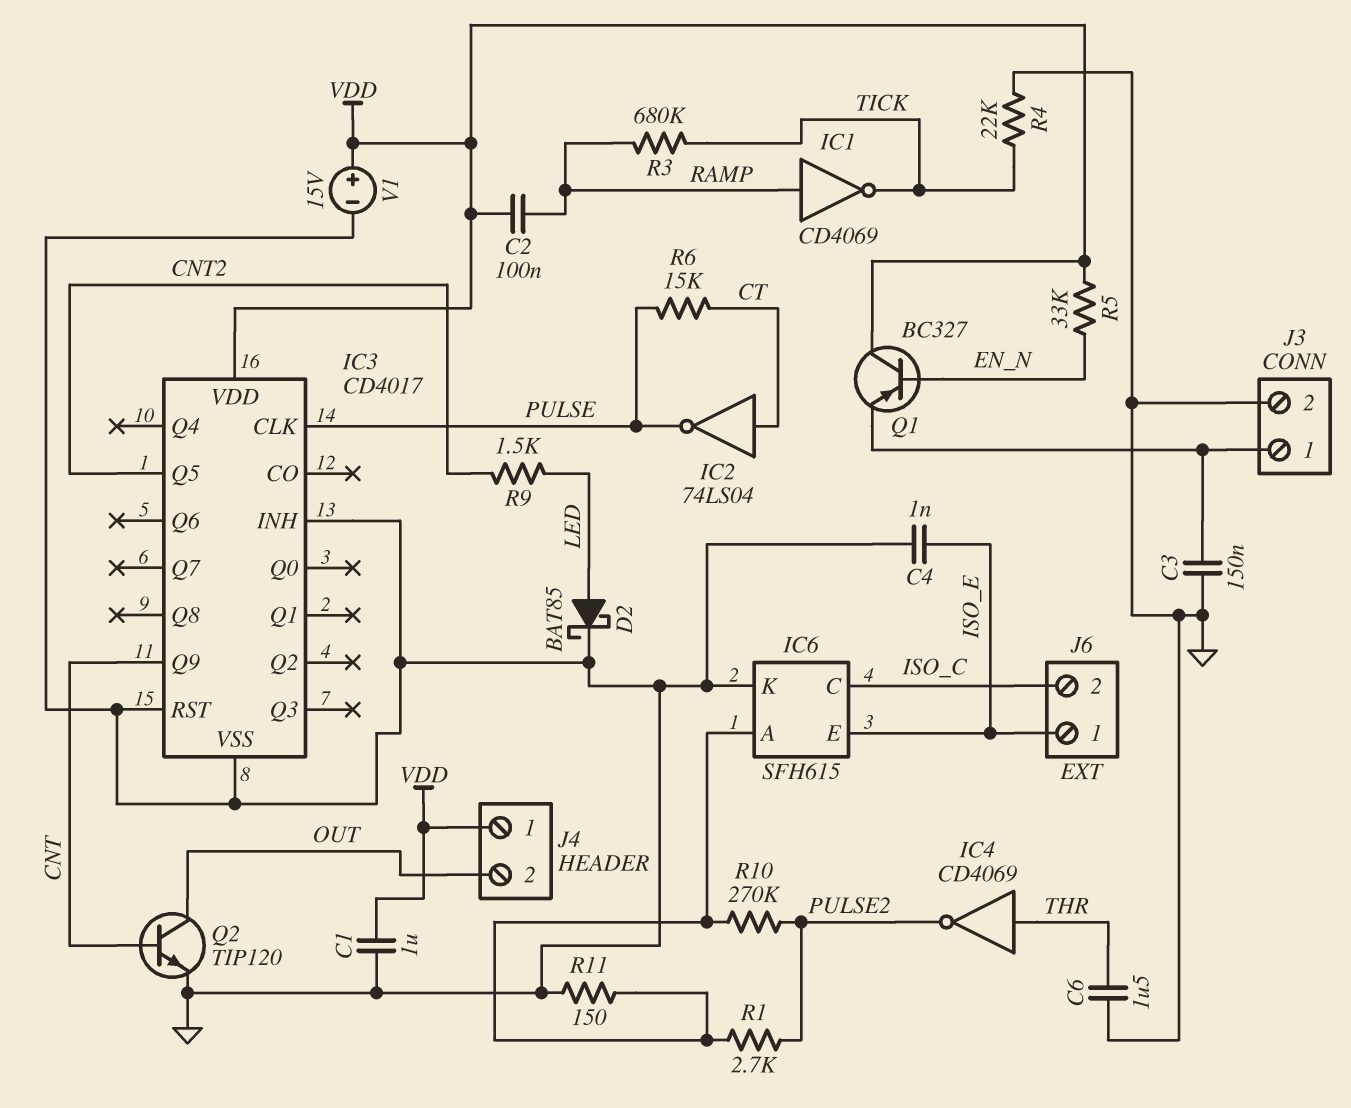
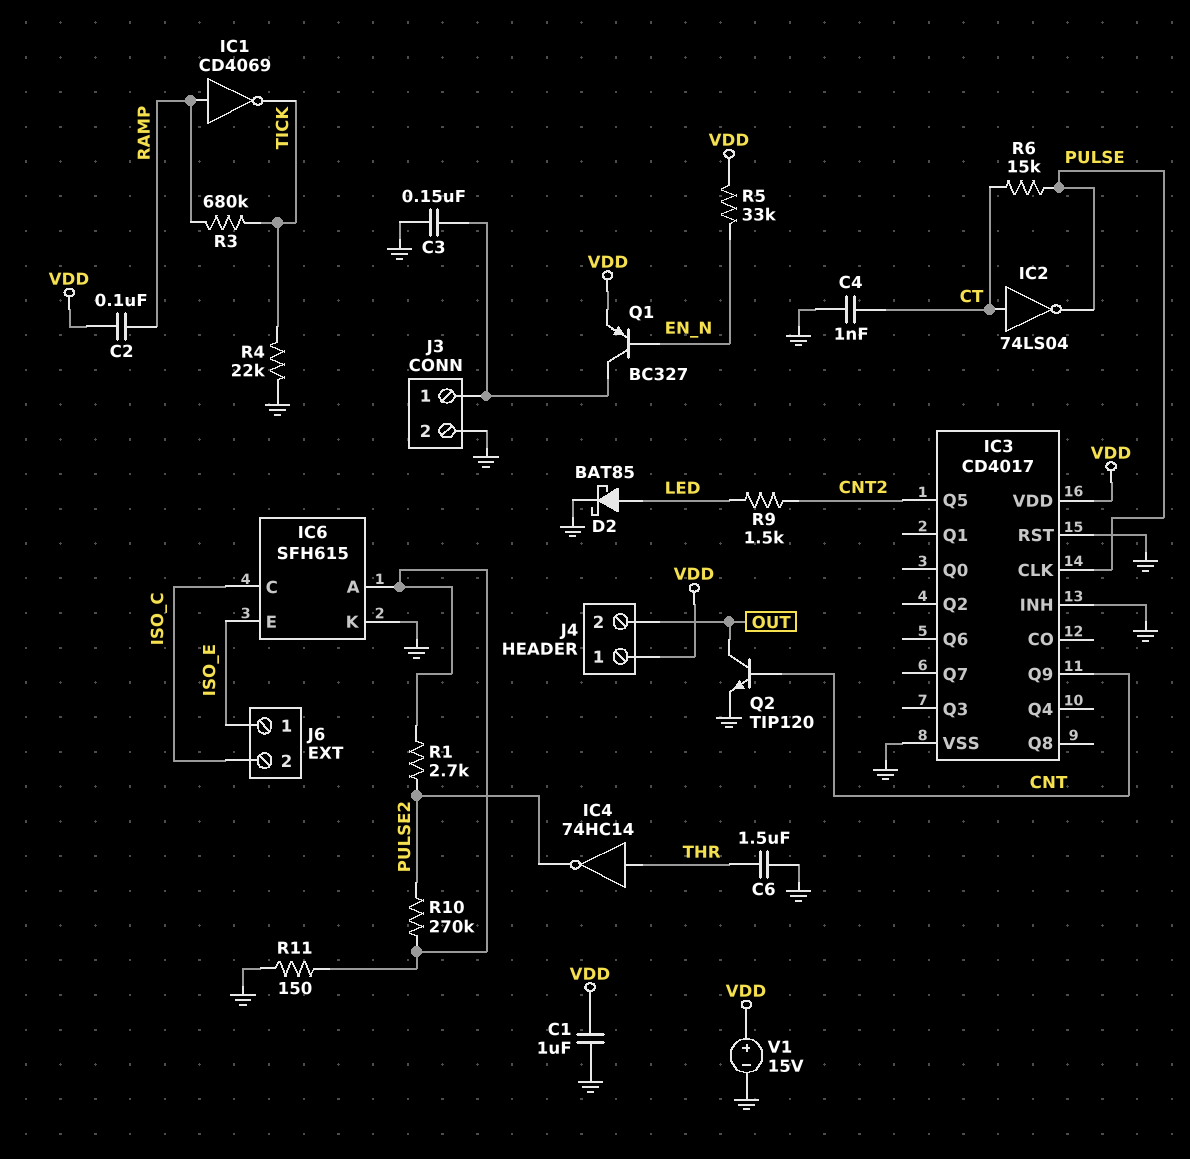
C4: 1nF (GND, ISO_E) -> 1nF (CT, GND)
IC4: NOT CD4069 (in THR, out PULSE2) -> NOT 74HC14 (in THR, out PULSE2)
Q1: PNP BC327 (B EN_N, C VDD, E J3/1) -> PNP BC327 (B EN_N, C J3/1, E VDD)

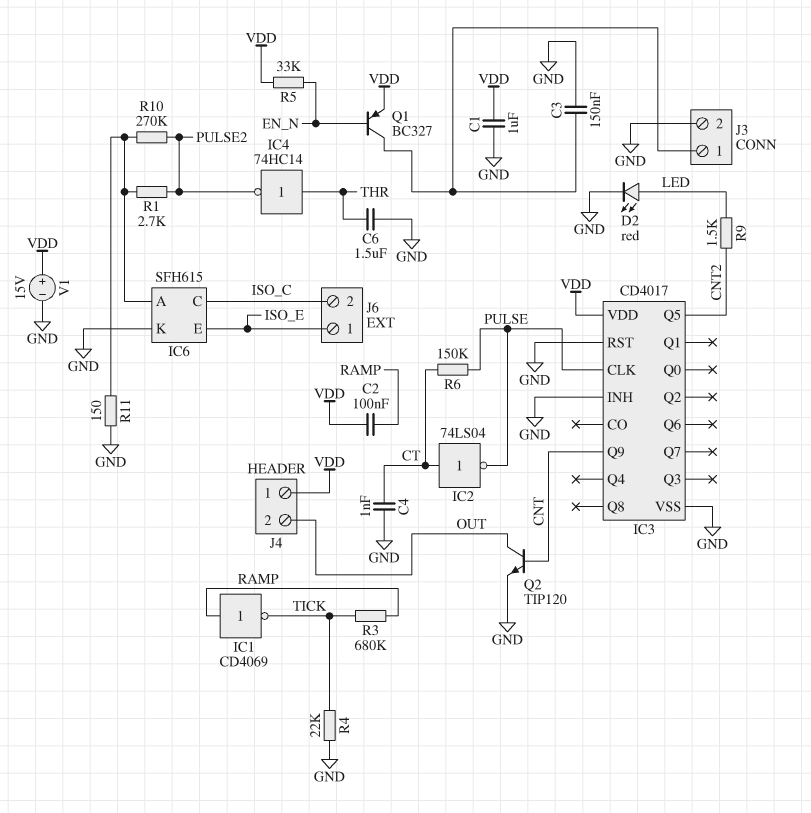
D2: schottky BAT85 (A LED, K GND) -> LED red (A LED, K GND)
R6: 15k (CT, PULSE) -> 150k (CT, PULSE)

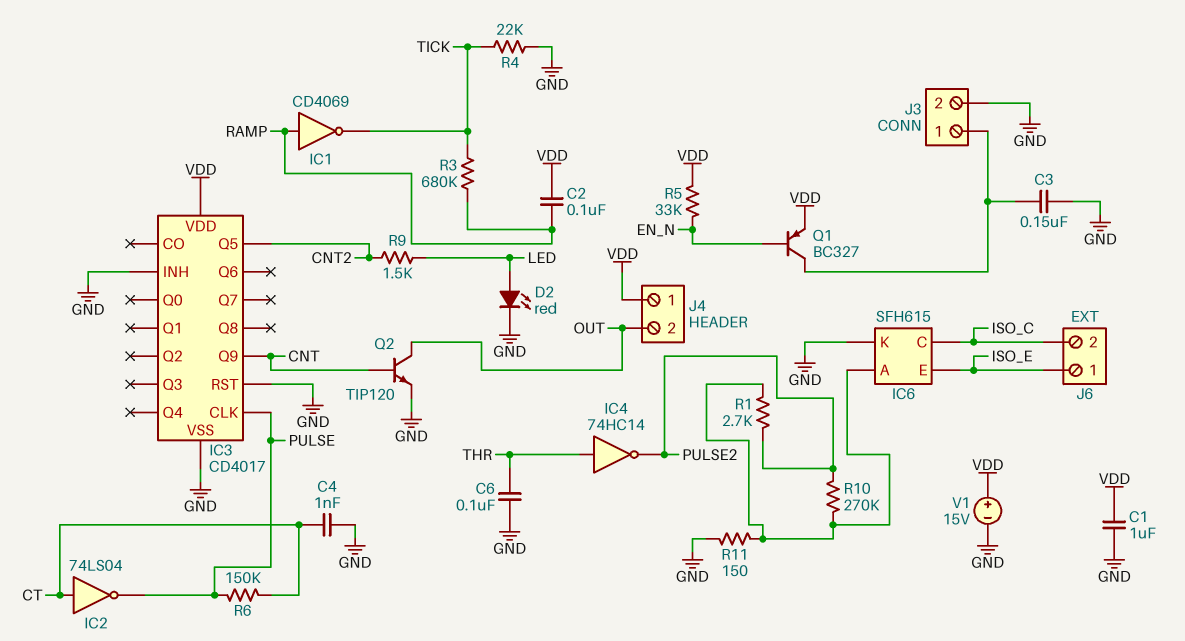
C6: 1.5uF (GND, THR) -> 100nF (GND, THR)

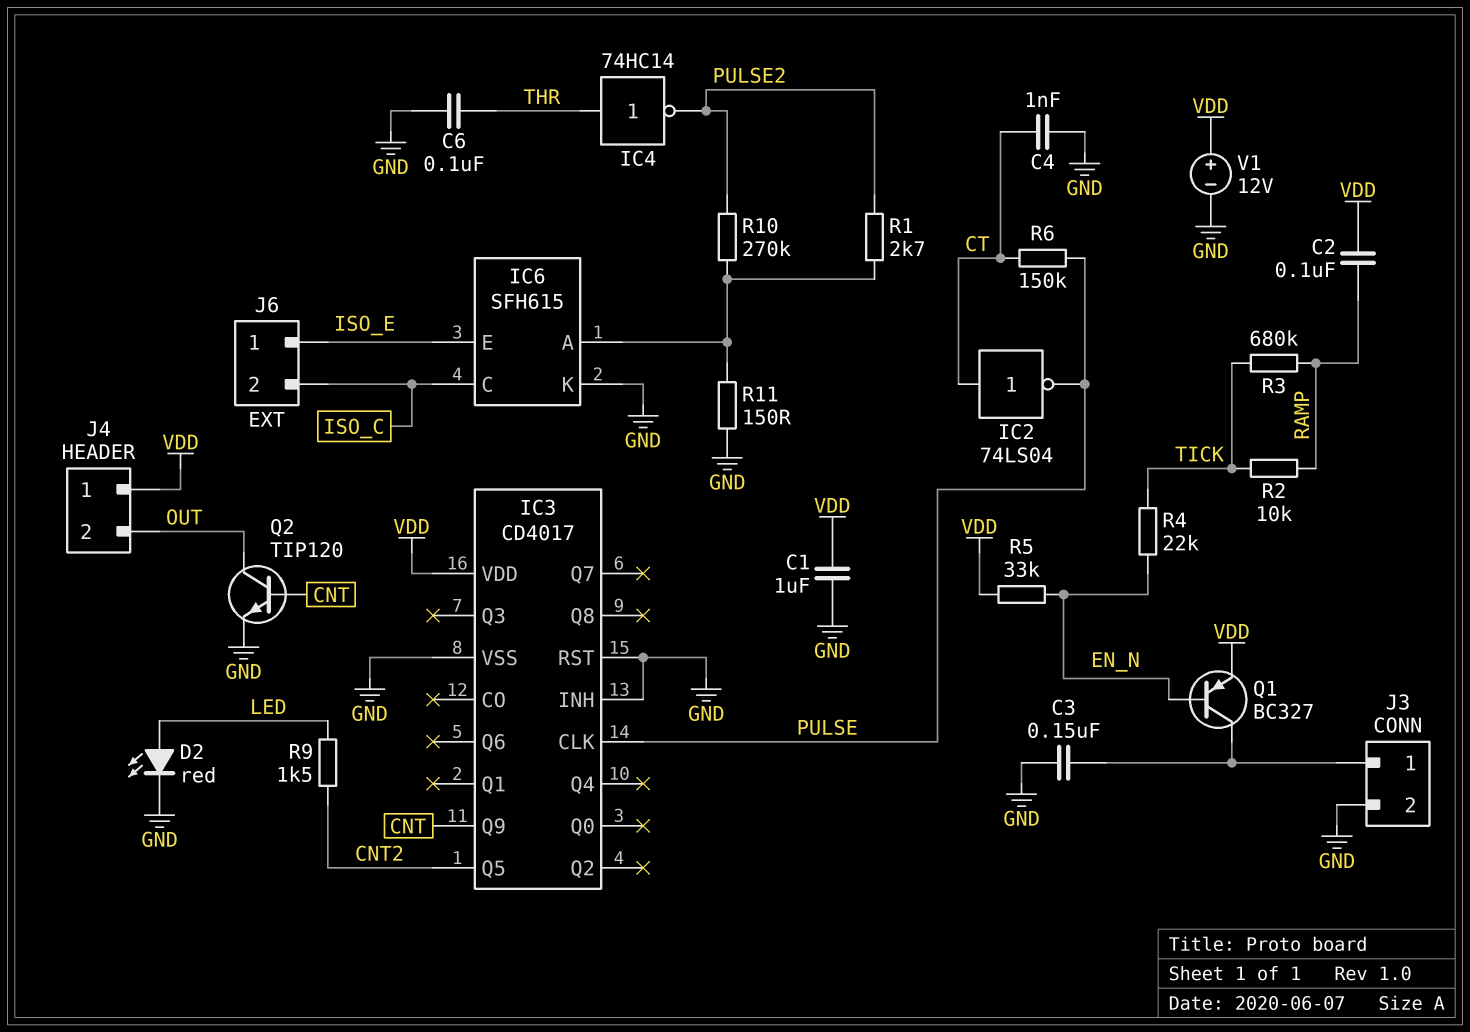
IC1: NOT CD4069 (in RAMP, out TICK) -> none
R2: none -> 10k (RAMP, TICK)
R4: 22k (GND, TICK) -> 22k (EN_N, TICK)
V1: 15V (plus VDD, minus GND) -> 12V (plus VDD, minus GND)

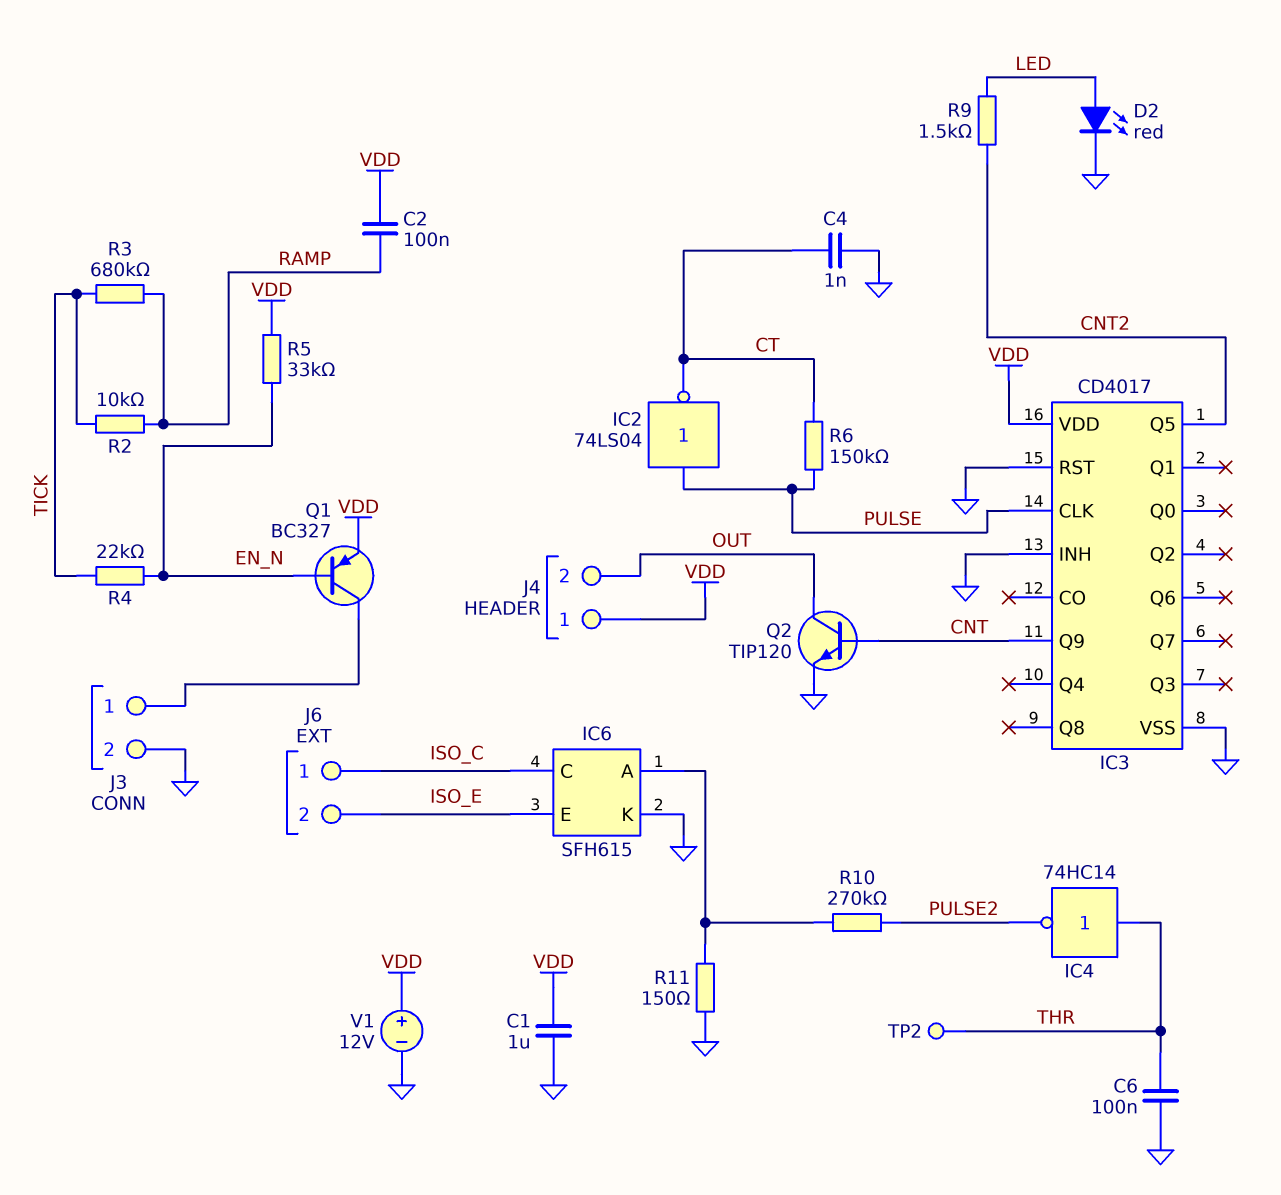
C3: 150nF (GND, J3/1) -> none
IC2: NOT 74LS04 (in CT, out PULSE) -> NOT 74LS04 (in PULSE, out CT)
J6 pin 1: ISO_E -> ISO_C
J6 pin 2: ISO_C -> ISO_E
R1: 2.7k (IC6/A, PULSE2) -> none
TP2: none -> test point (THR)

